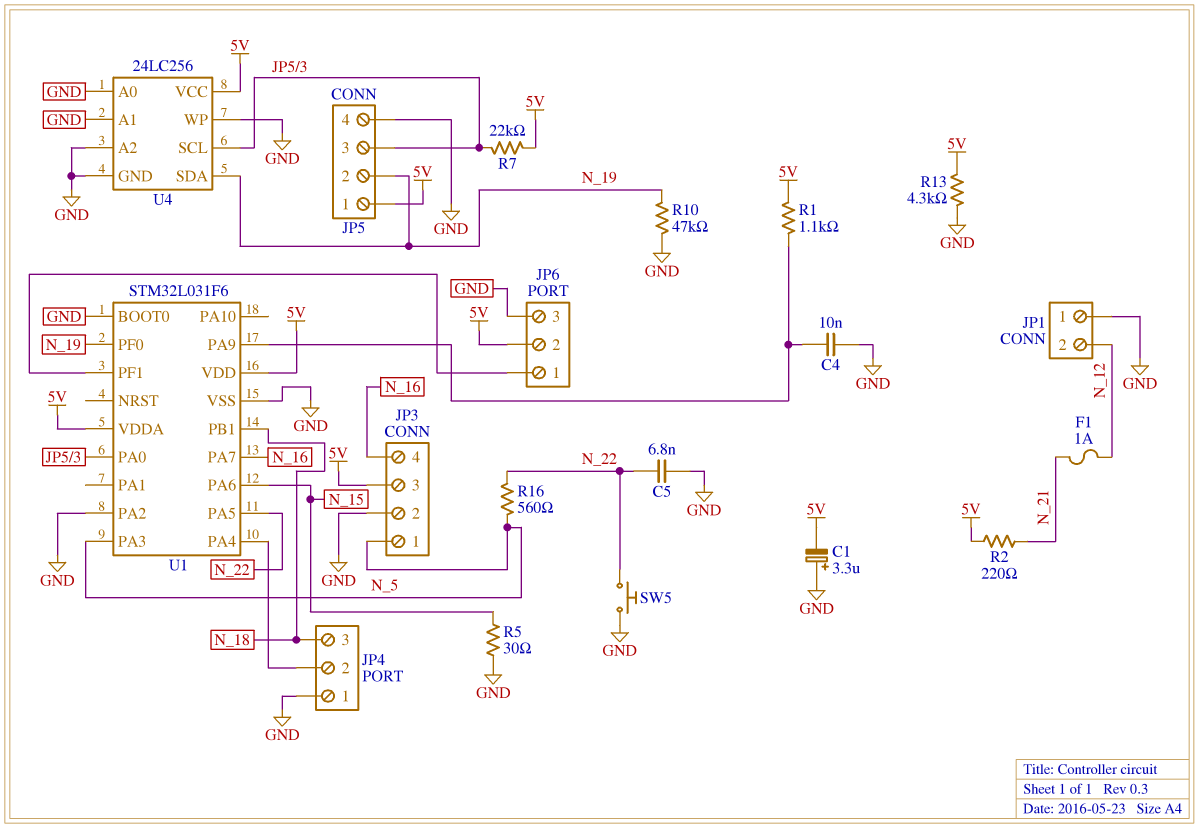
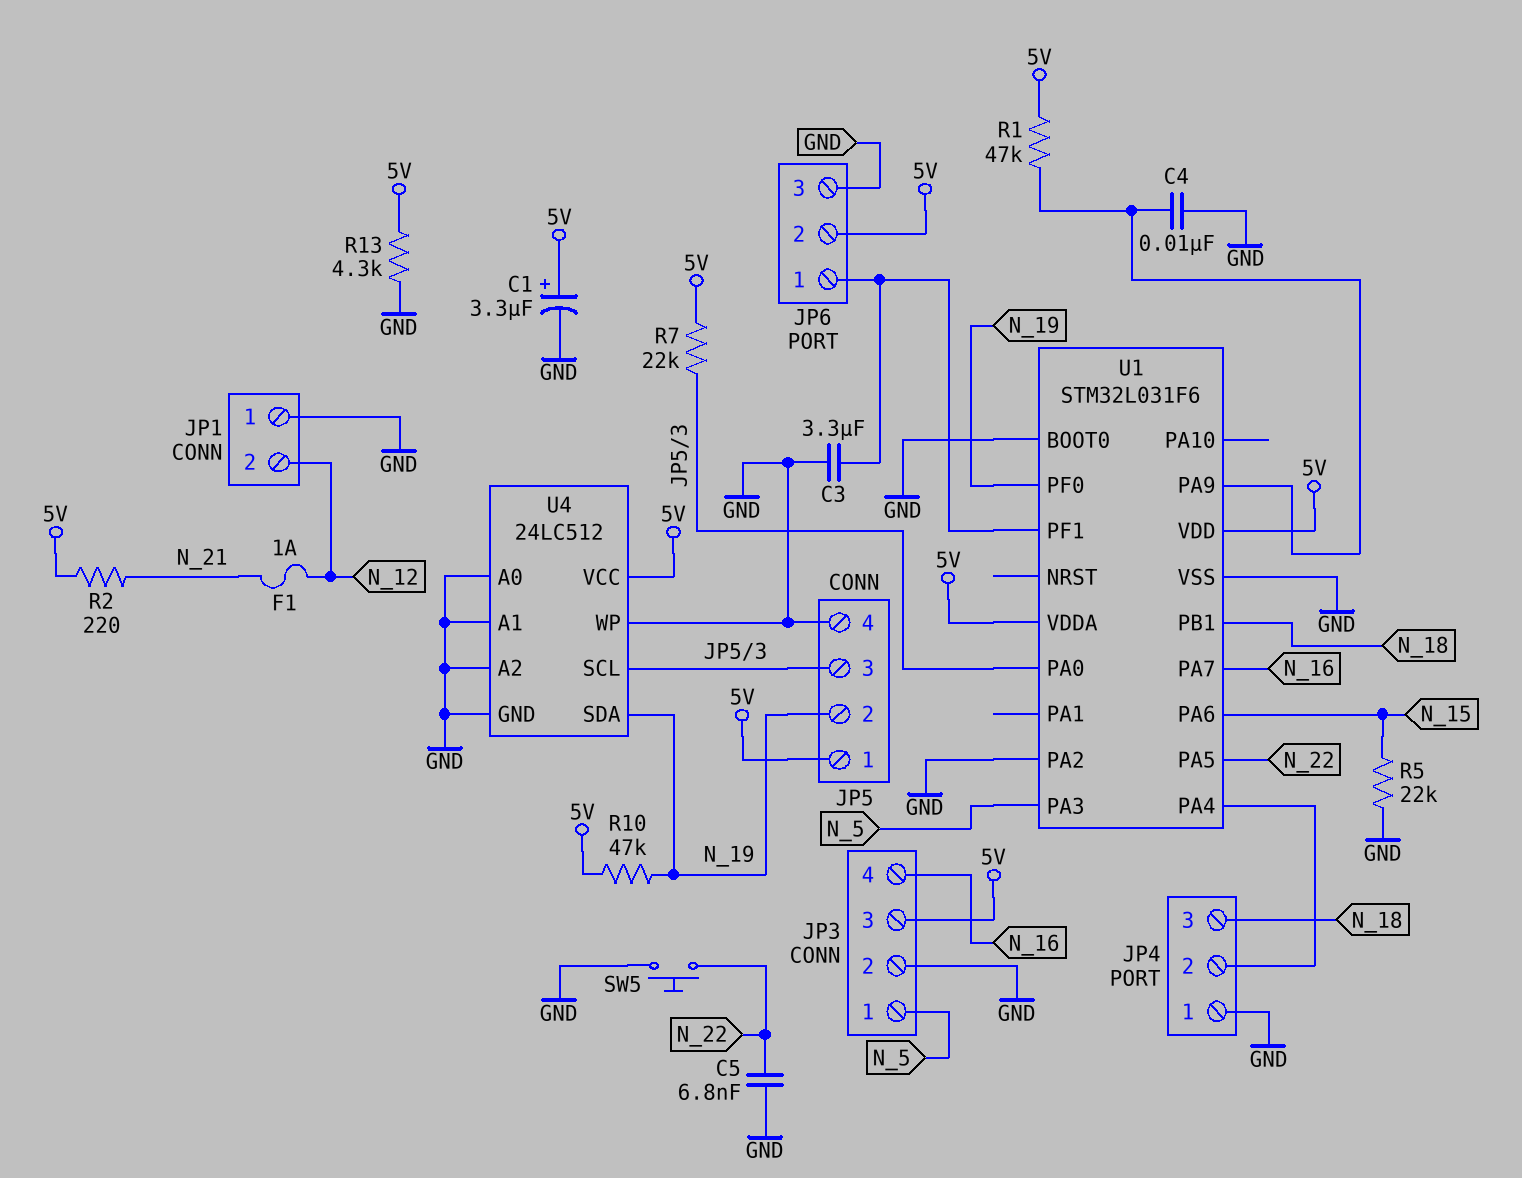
C1: 3.3uF (plus GND, minus 5V) -> 3.3uF (plus 5V, minus GND)
C3: none -> 3.3uF (GND, JP6/1)
R1: 1.1k (5V, U1/PA9) -> 47k (5V, U1/PA9)
R5: 30 (GND, N_15) -> 22k (GND, N_15)
R10: 47k (GND, N_19) -> 47k (5V, N_19)
R16: 560 (N_5, N_22) -> none
U4: 24LC256 -> 24LC512

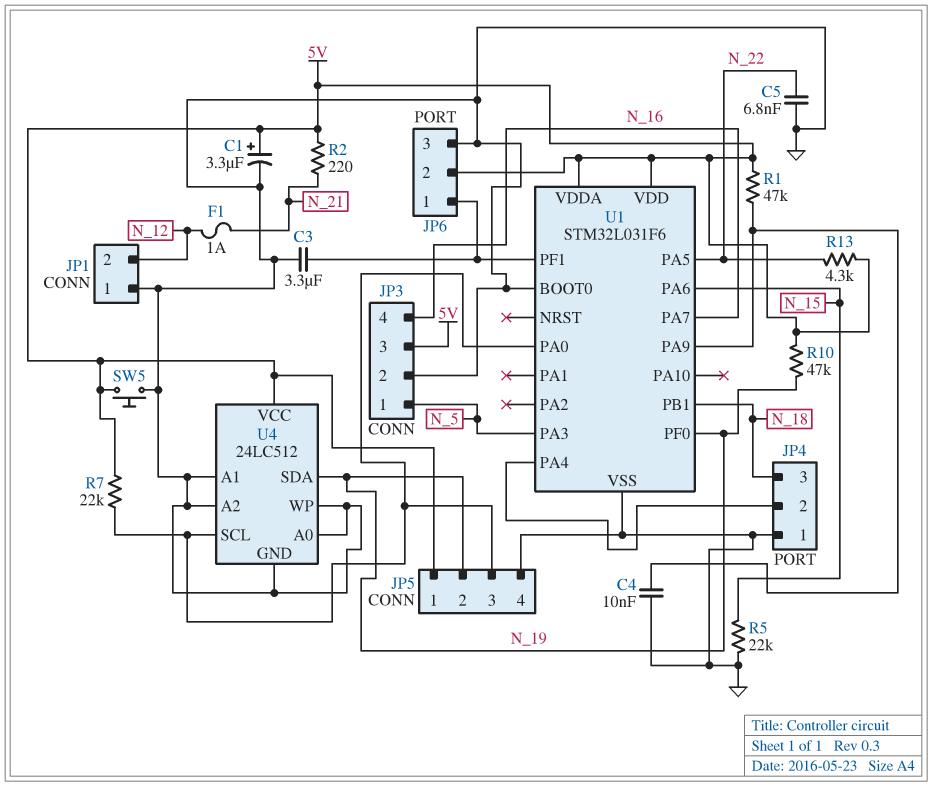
R13: 4.3k (5V, GND) -> 4.3k (5V, N_22)
SW5: button (GND, N_22) -> button (5V, GND)
U1 pin PA2: GND -> none

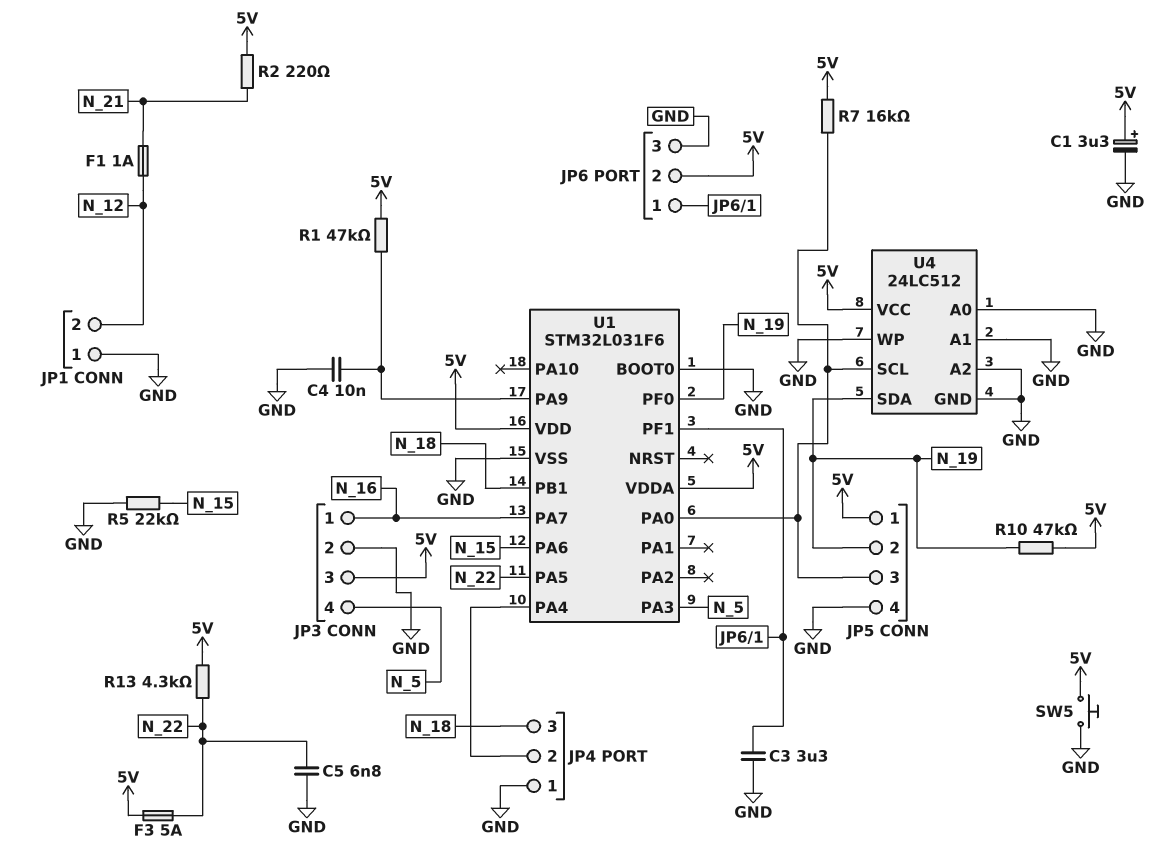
F3: none -> 5A (5V, N_22)
JP3 pin 1: N_5 -> N_16
JP3 pin 4: N_16 -> N_5
R7: 22k (5V, JP5/3) -> 16k (5V, JP5/3)

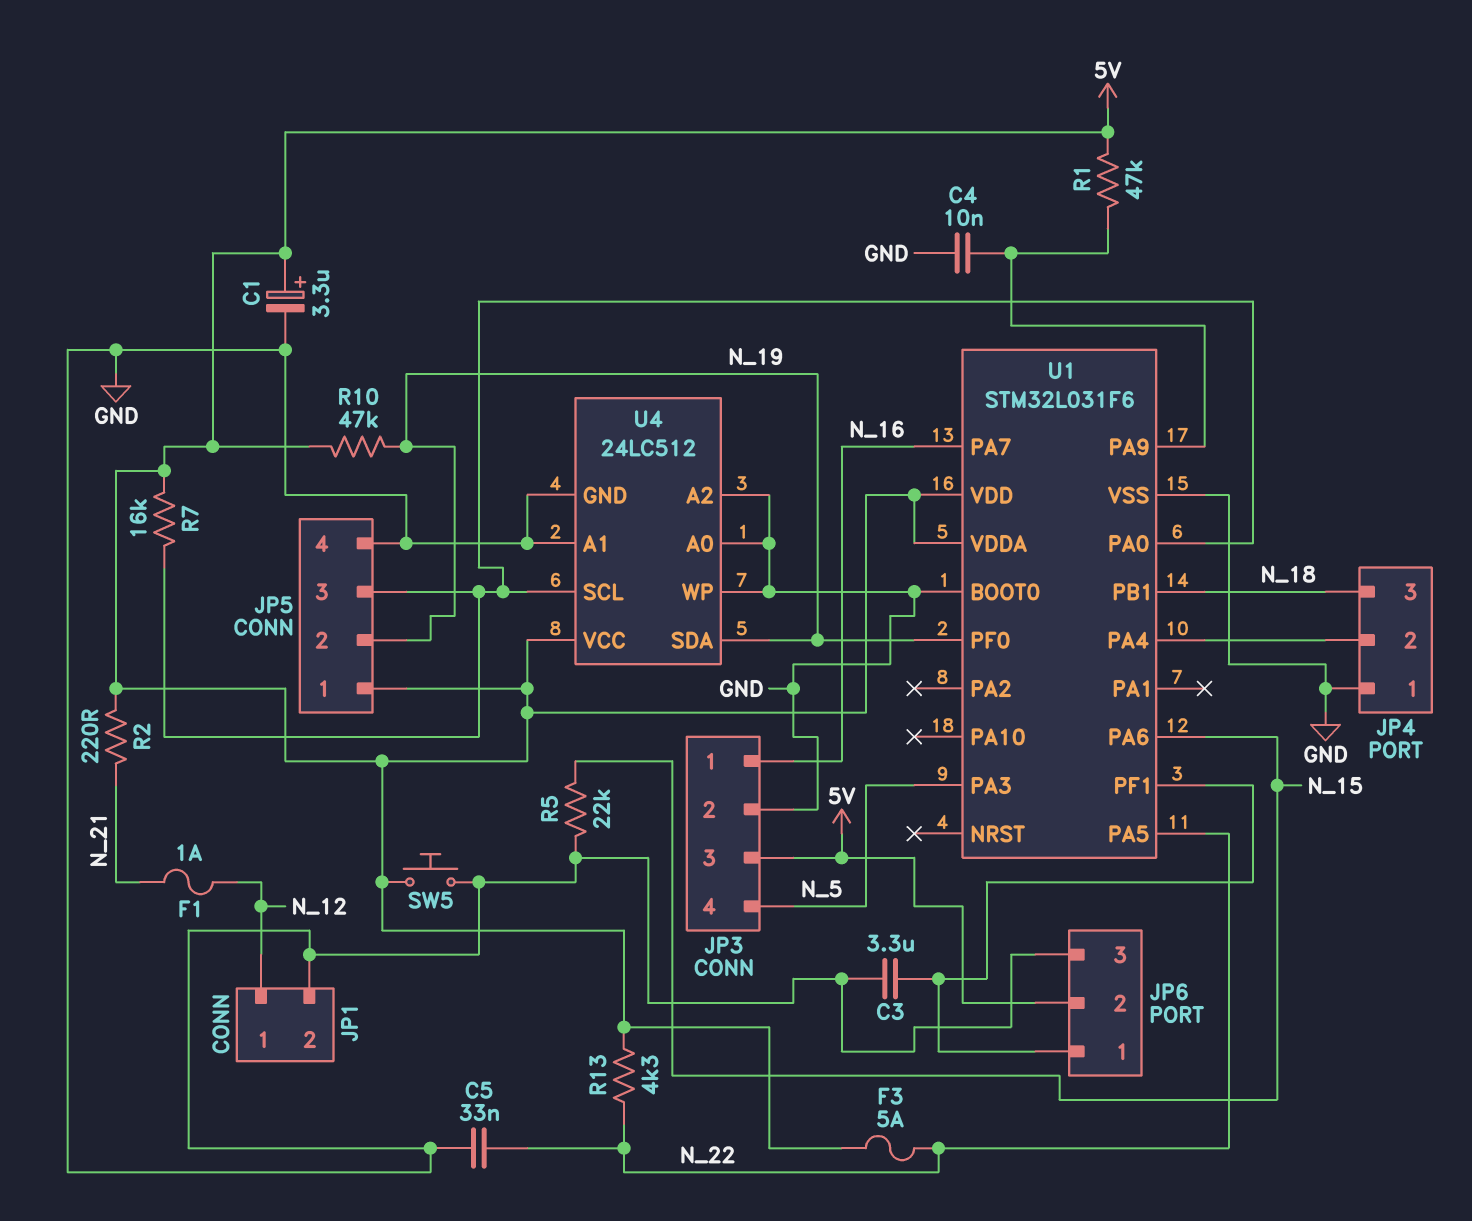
C5: 6.8nF (GND, N_22) -> 33nF (GND, N_22)
JP1 pin 1: GND -> N_12
JP1 pin 2: N_12 -> GND

